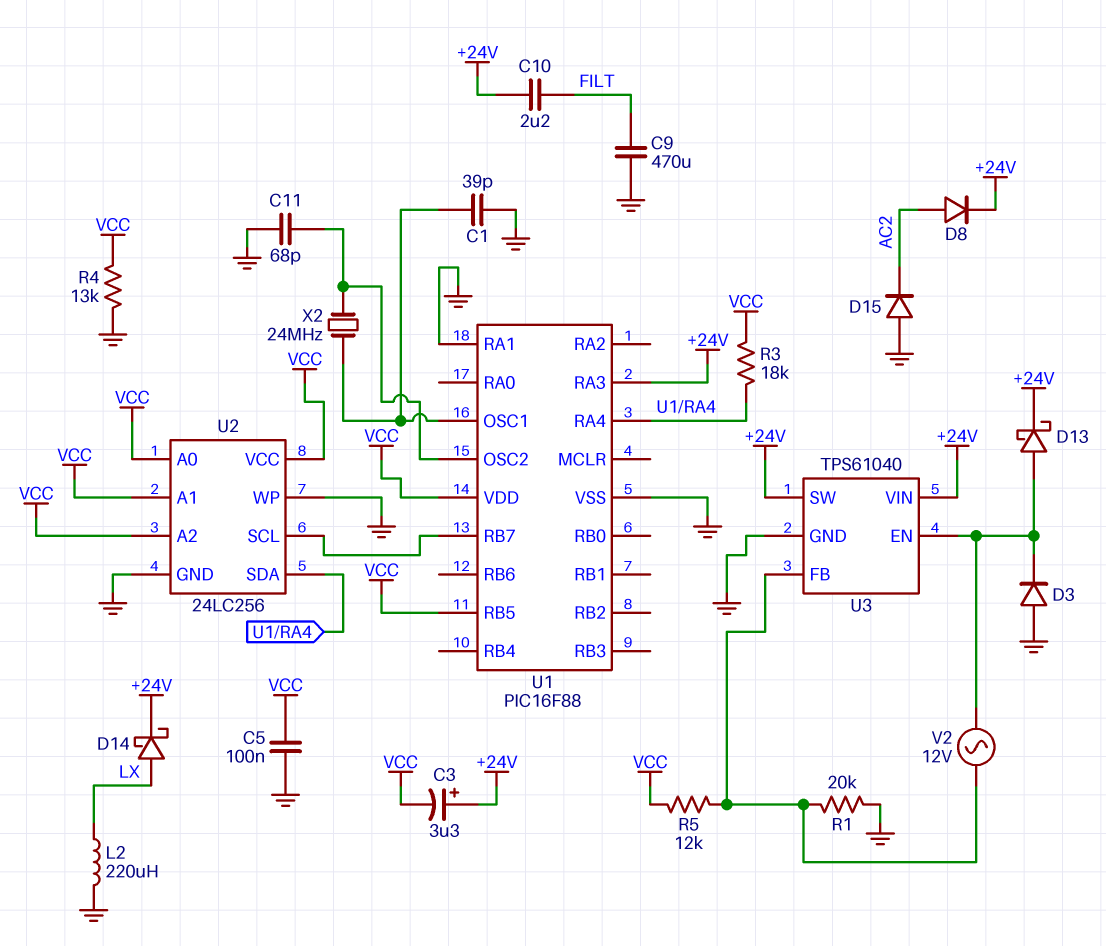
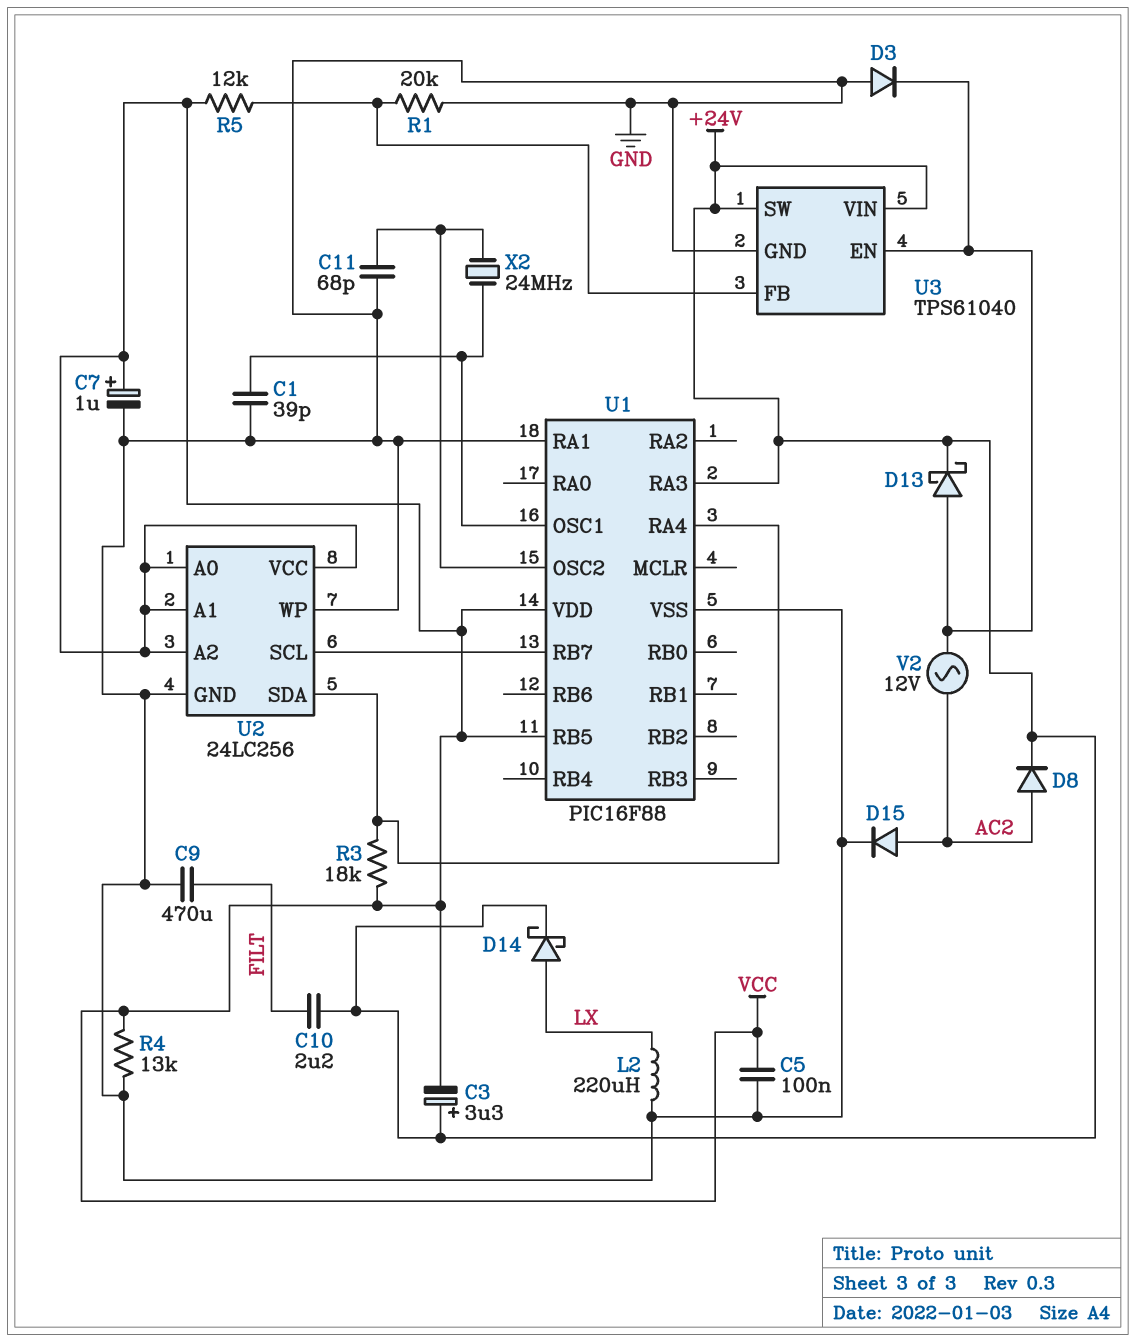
C7: none -> 1uF (plus VCC, minus GND)
D15: diode (A GND, K AC2) -> diode (A AC2, K GND)
V2: AC 12V (U3/EN, U3/FB) -> AC 12V (AC2, U3/EN)

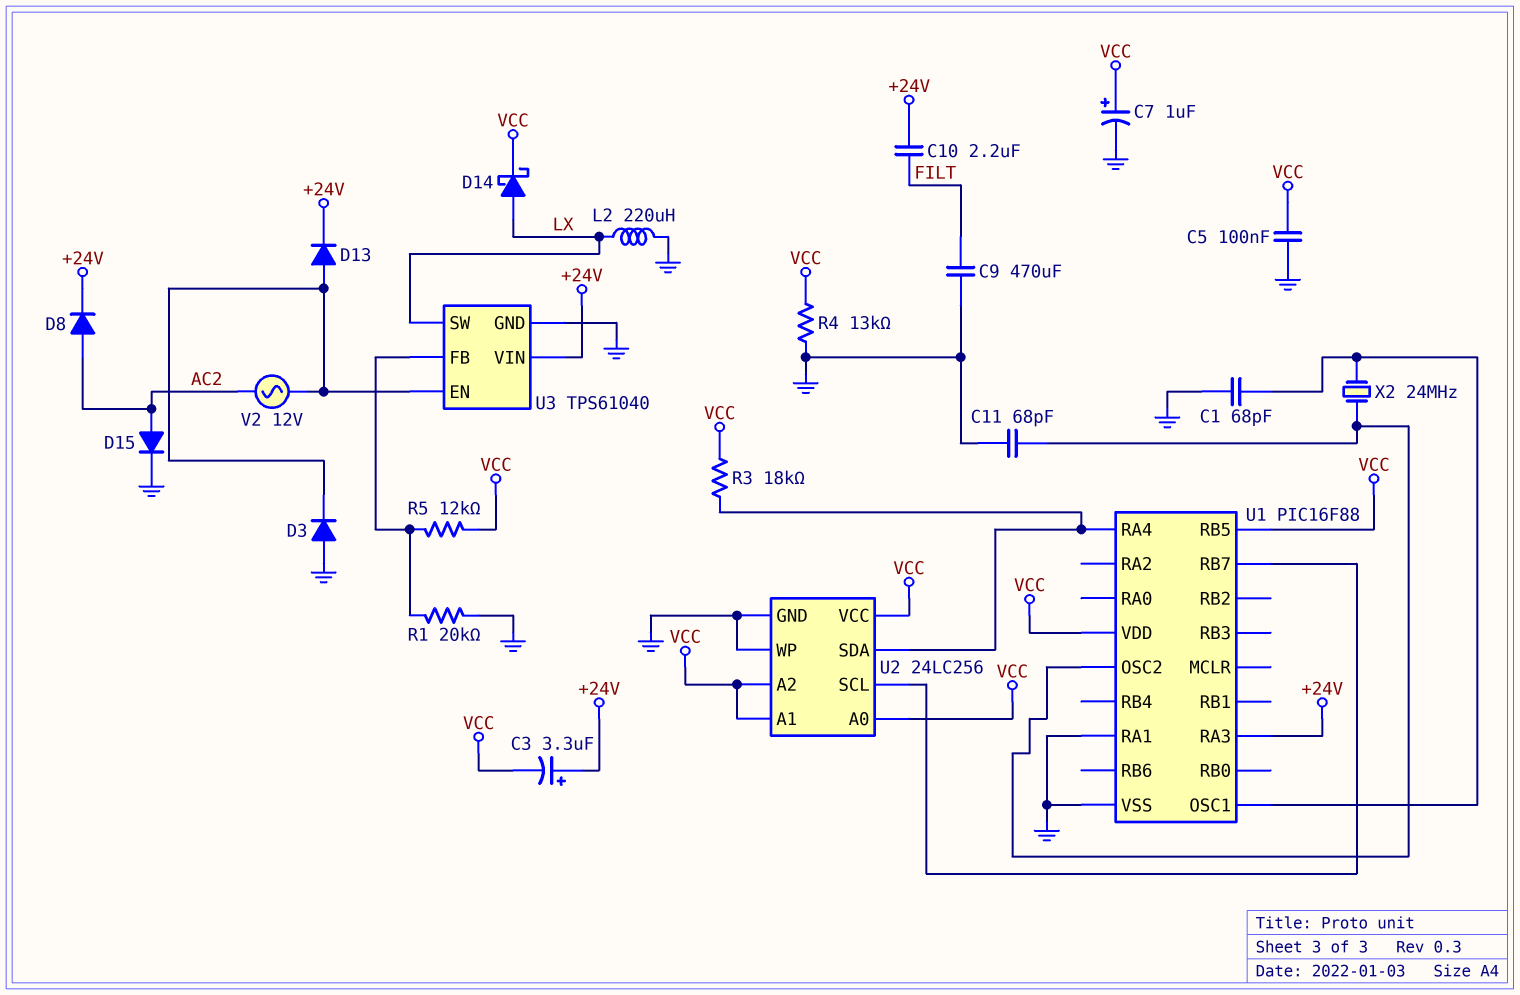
C1: 39pF (GND, U1/OSC1) -> 68pF (GND, U1/OSC1)
D13: schottky (A U3/EN, K +24V) -> diode (A U3/EN, K +24V)
D14: schottky (A LX, K +24V) -> schottky (A LX, K VCC)
U3 pin SW: +24V -> LX

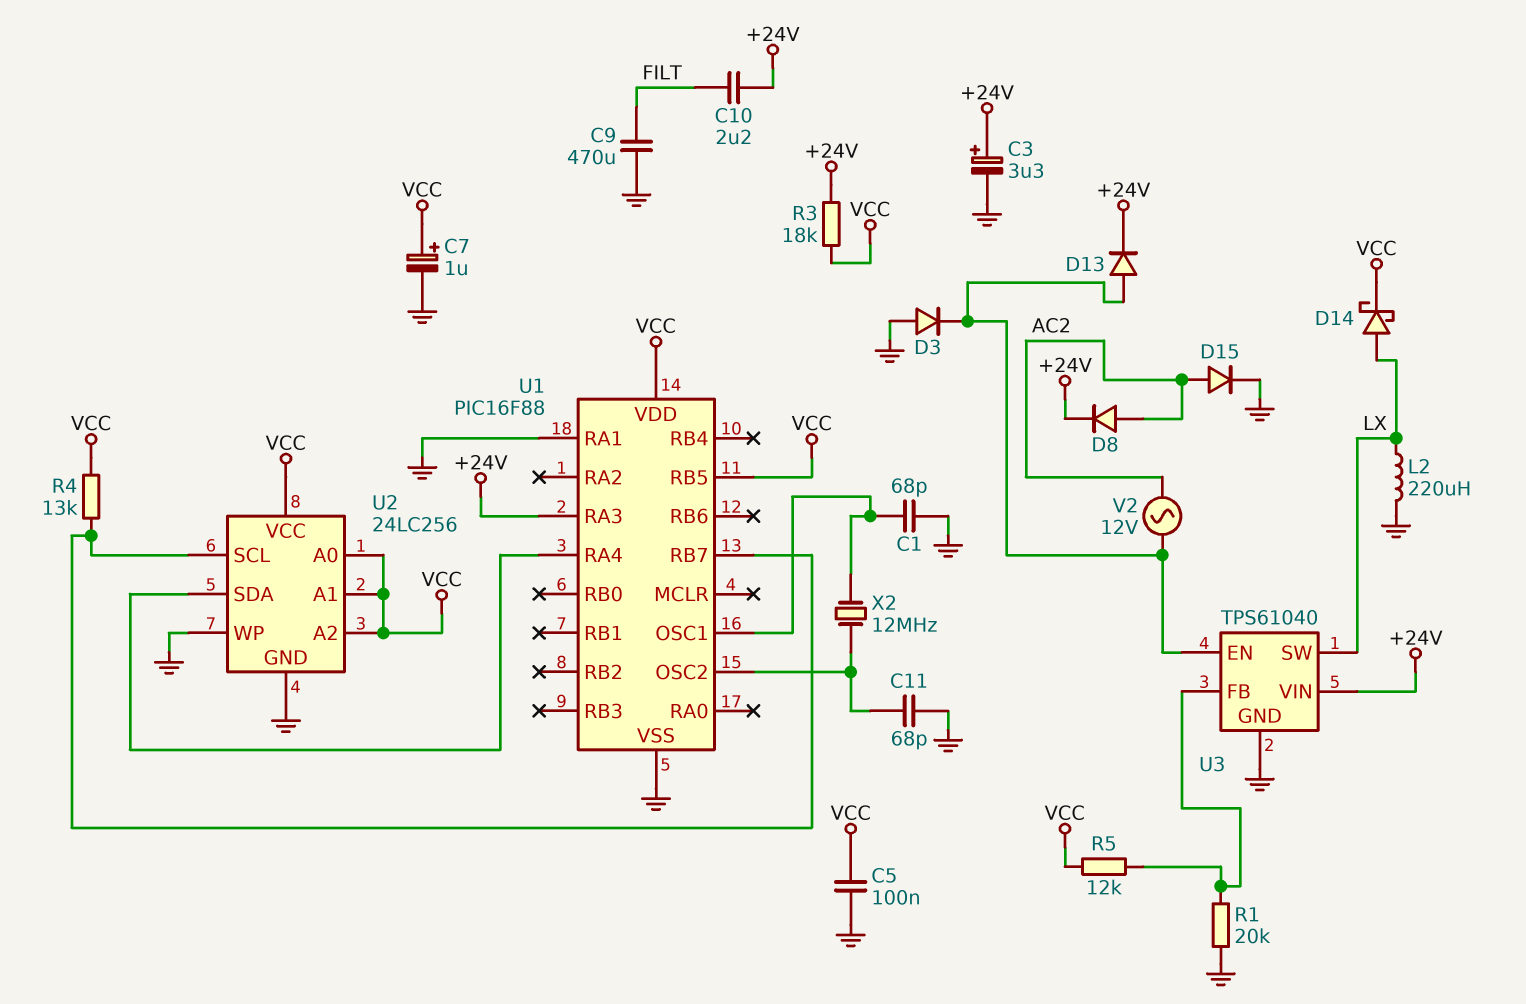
C3: 3.3uF (plus +24V, minus VCC) -> 3.3uF (plus +24V, minus GND)
R3: 18k (U1/RA4, VCC) -> 18k (+24V, VCC)
R4: 13k (GND, VCC) -> 13k (U1/RB7, VCC)
X2: 24MHz (U1/OSC1, U1/OSC2) -> 12MHz (U1/OSC1, U1/OSC2)

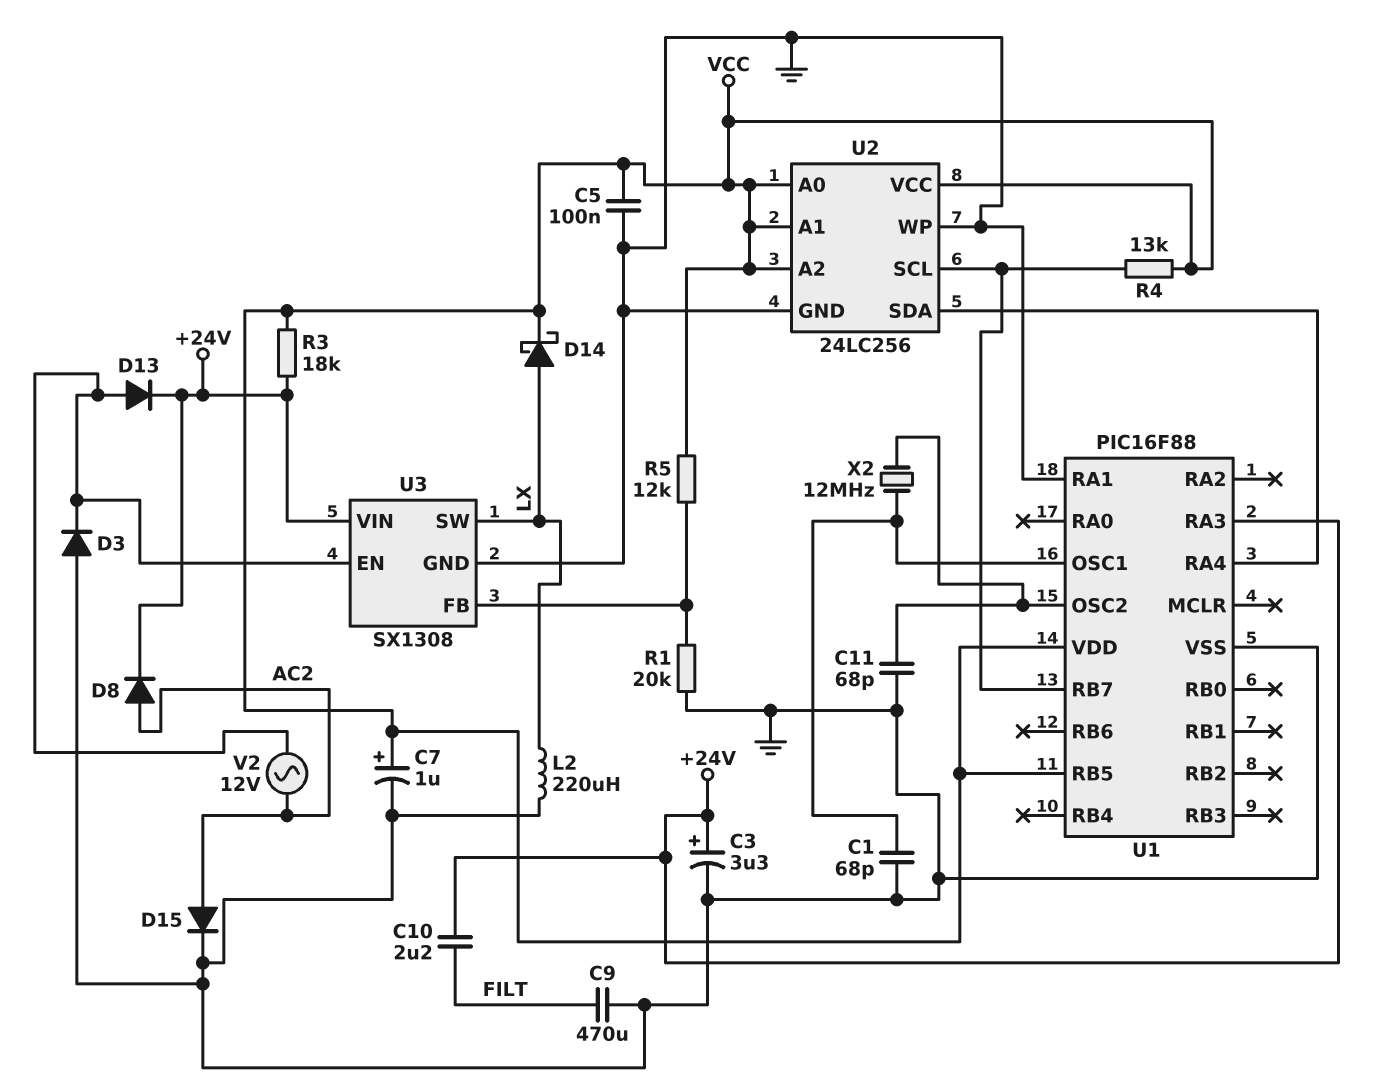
U3: TPS61040 -> SX1308

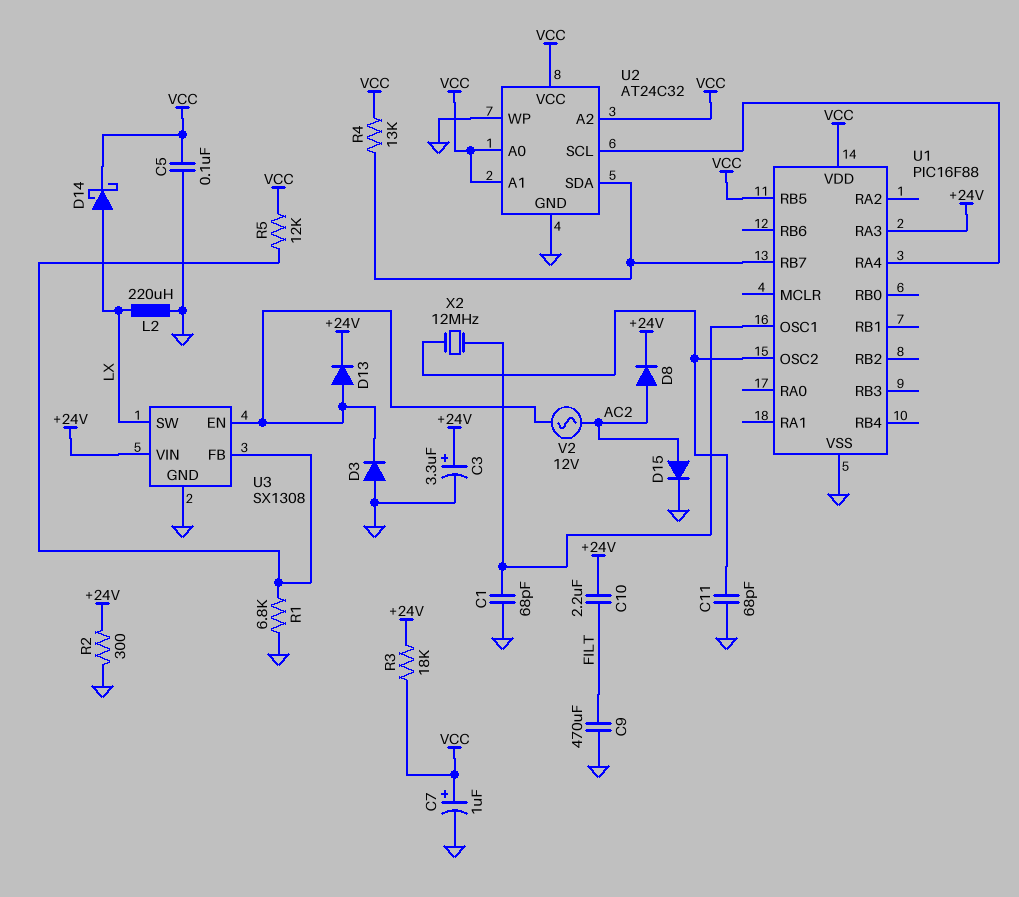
R1: 20k (GND, U3/FB) -> 6.8k (GND, U3/FB)
R2: none -> 300 (+24V, GND)
U1 pin RA1: GND -> none
U2: 24LC256 -> AT24C32
U2 pin SCL: U1/RB7 -> U1/RA4
U2 pin SDA: U1/RA4 -> U1/RB7

